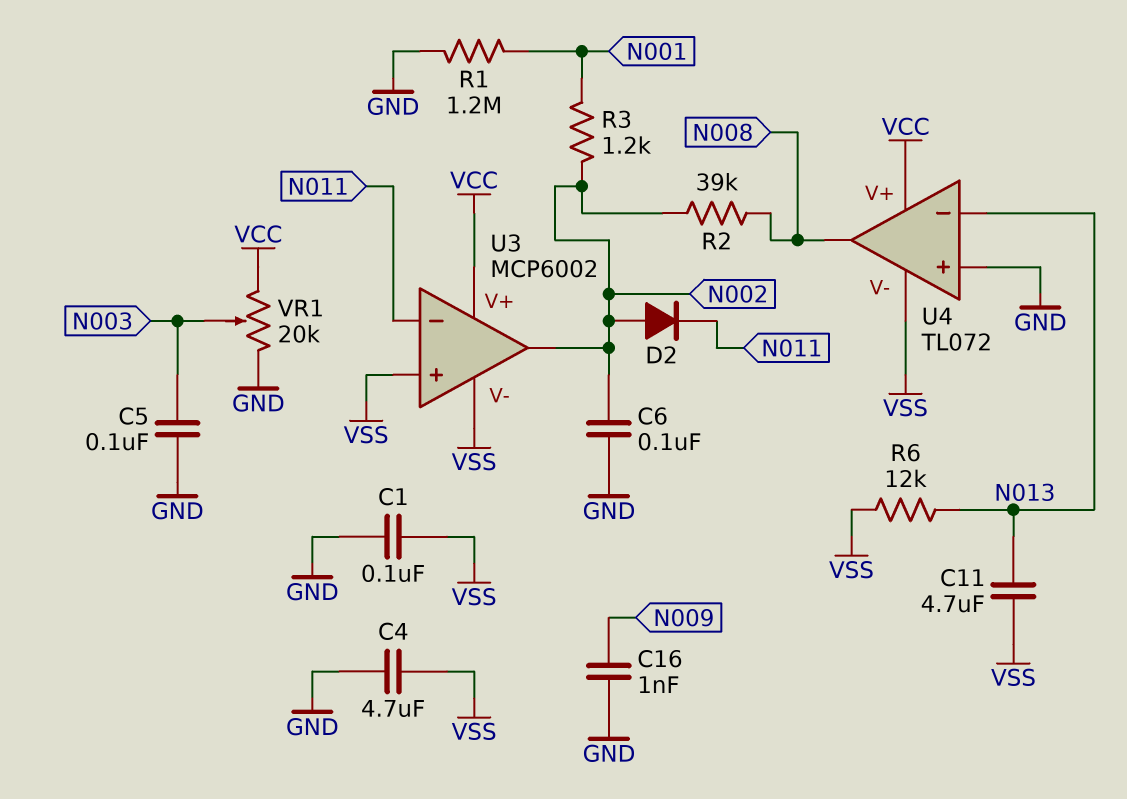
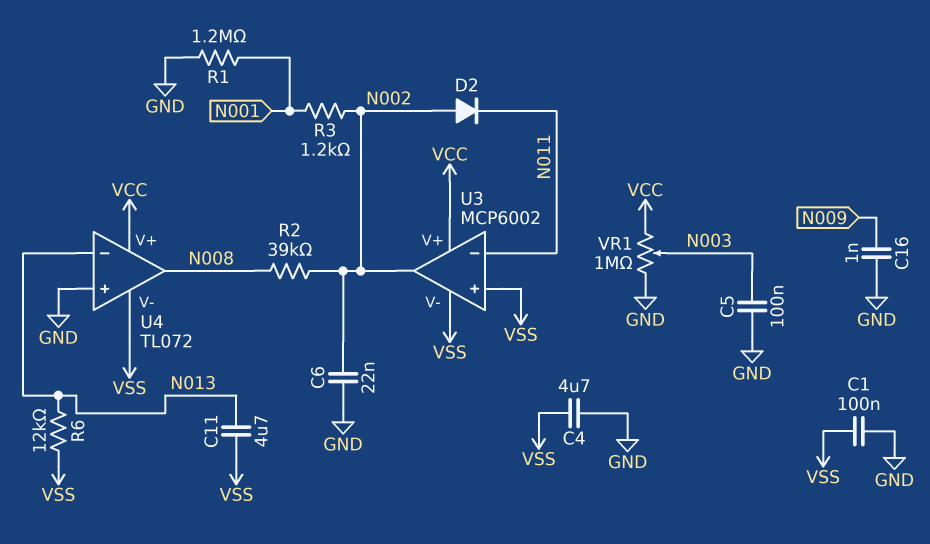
C6: 100nF (GND, N002) -> 22nF (GND, N002)
VR1: 20k (GND, VCC, wiper N003) -> 1M (GND, VCC, wiper N003)

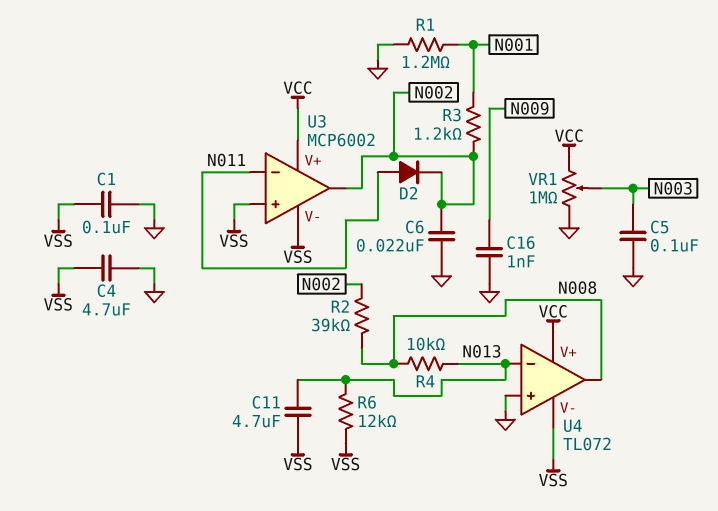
D2: diode (A N002, K N011) -> diode (A N011, K N002)
R4: none -> 10k (N008, N013)

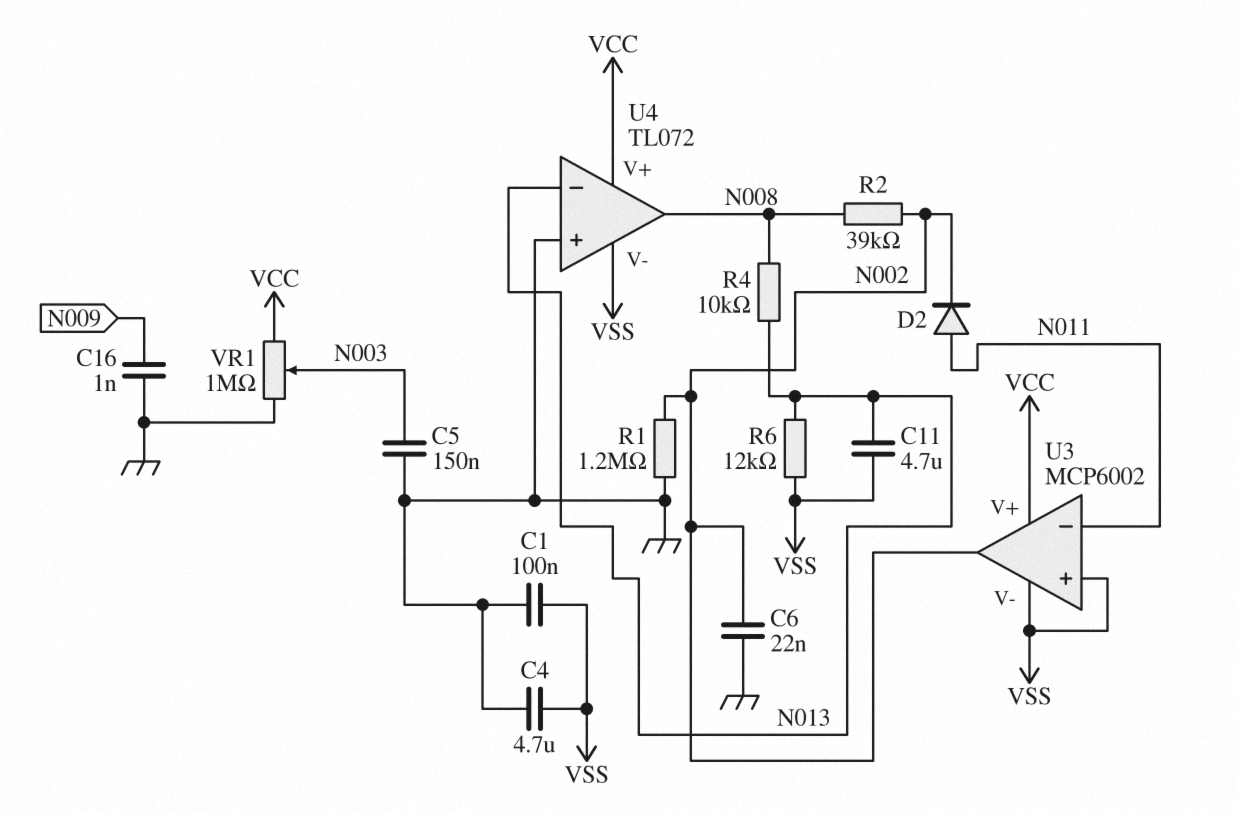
C5: 100nF (GND, N003) -> 150nF (GND, N003)
R1: 1.2M (GND, N001) -> 1.2M (GND, N002)
R3: 1.2k (N001, N002) -> none

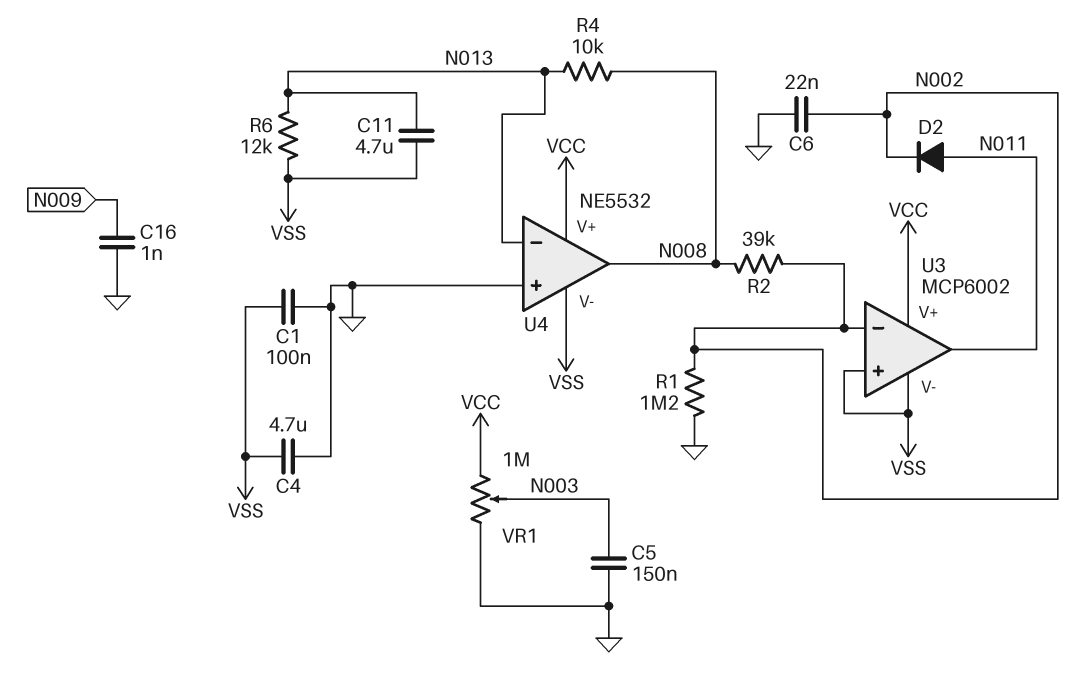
U3 pin in-: N011 -> N002
U3 pin out: N002 -> N011
U4: TL072 -> NE5532

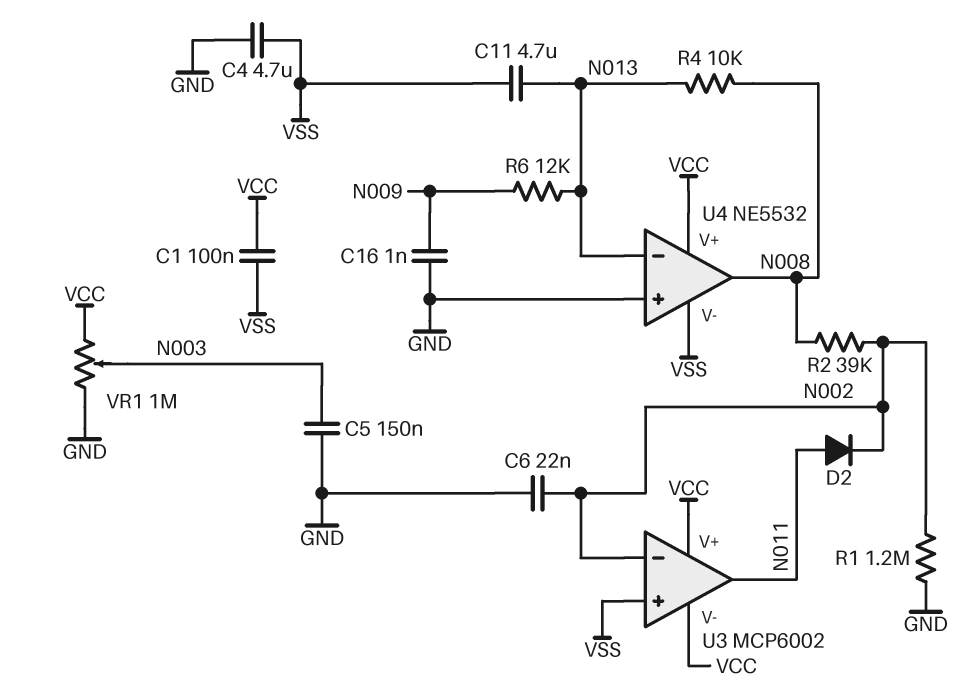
C1: 100nF (GND, VSS) -> 100nF (VCC, VSS)
R6: 12k (N013, VSS) -> 12k (N009, N013)
U3 pin V-: VSS -> VCC

